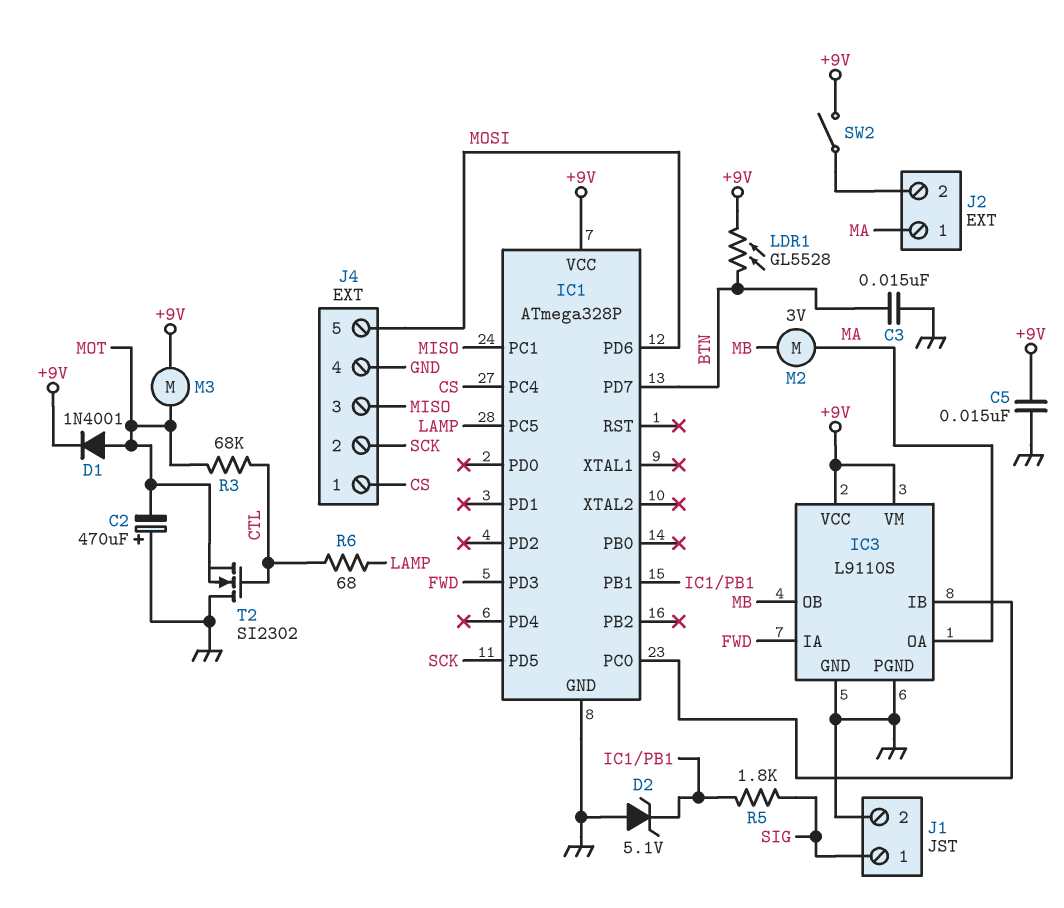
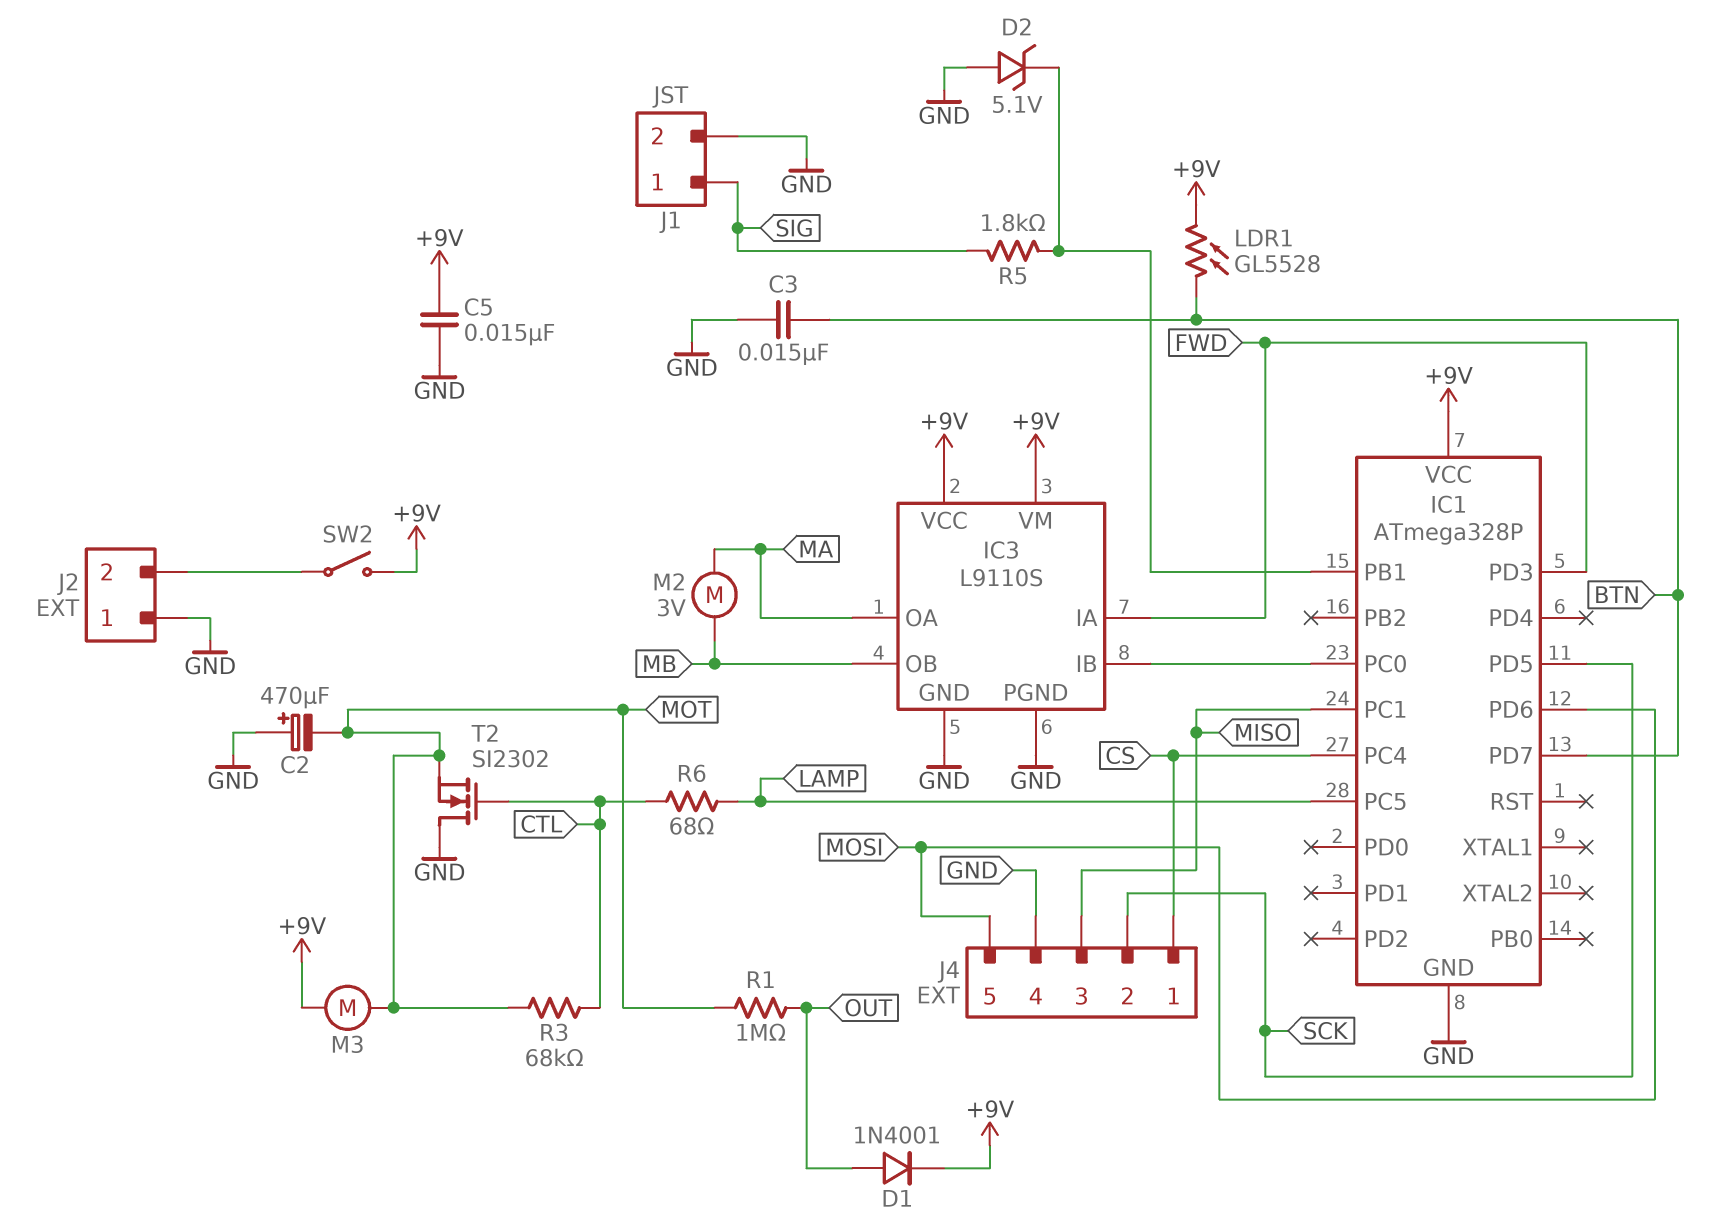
D1: diode 1N4001 (A MOT, K +9V) -> diode 1N4001 (A OUT, K +9V)
J2 pin 1: MA -> GND
R1: none -> 1M (MOT, OUT)

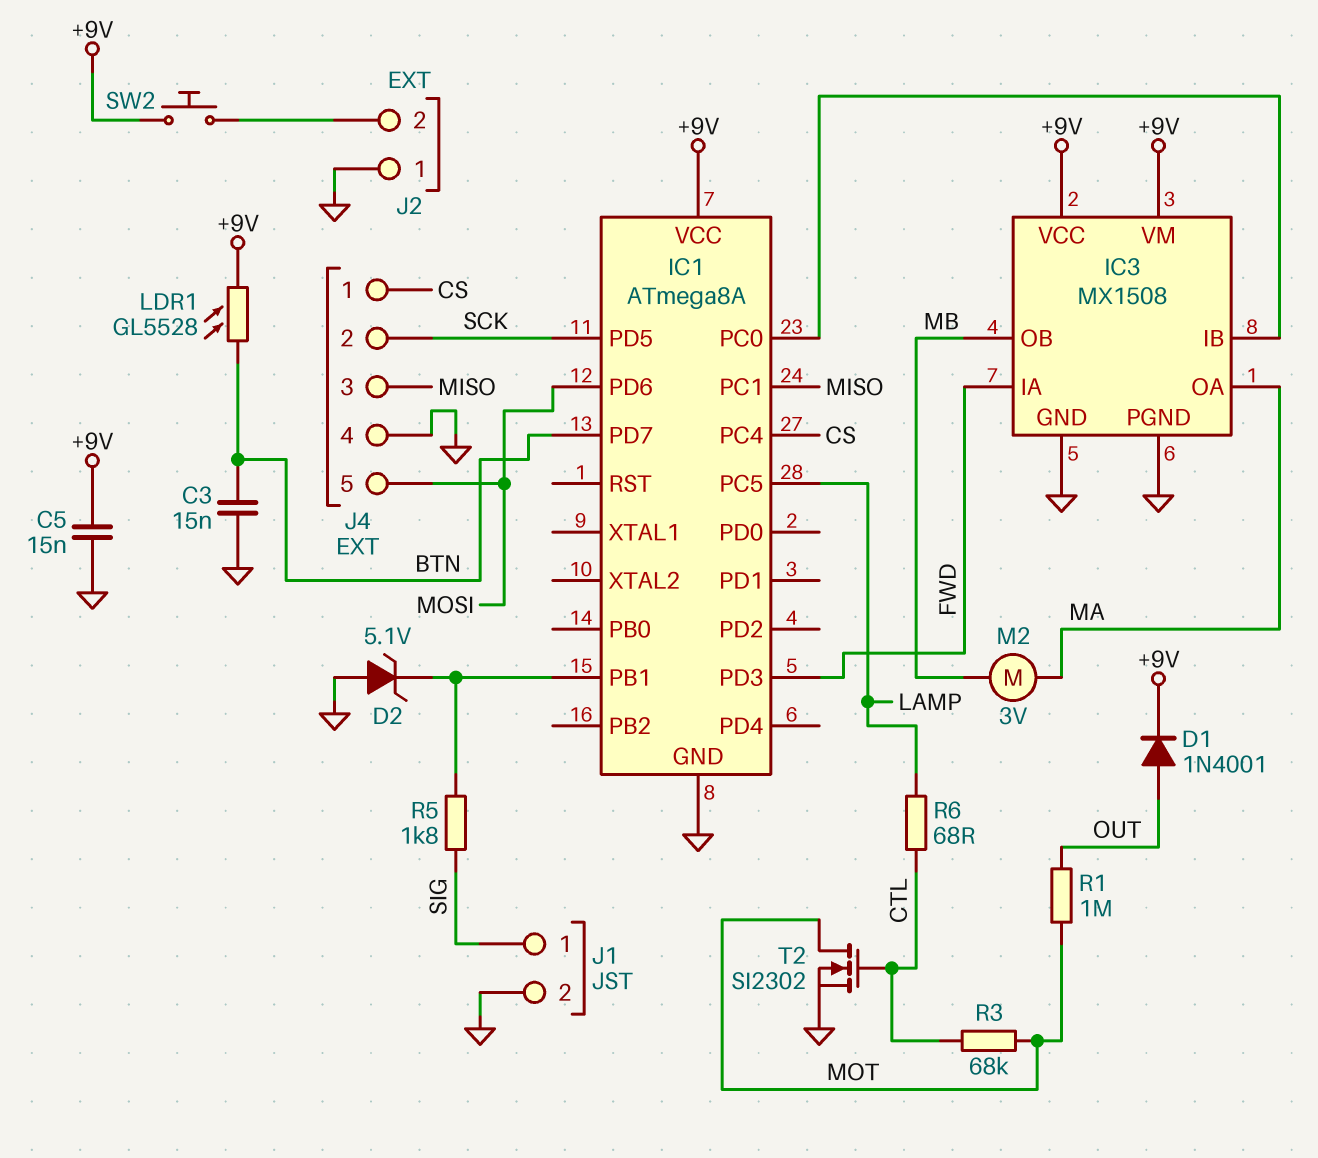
C2: 470uF (plus GND, minus MOT) -> none
IC1: ATmega328P -> ATmega8A
IC3: L9110S -> MX1508
M3: motor (+9V, MOT) -> none
SW2: switch (+9V, J2/2) -> button (+9V, J2/2)
T2: NMOS SI2302 (G CTL, D GND, S MOT) -> NMOS SI2302 (G CTL, D MOT, S GND)

